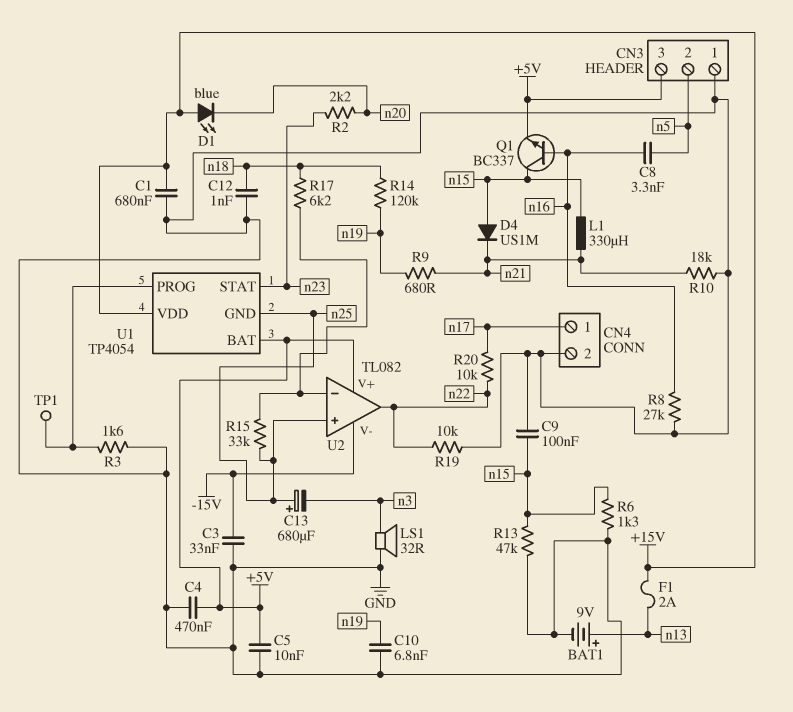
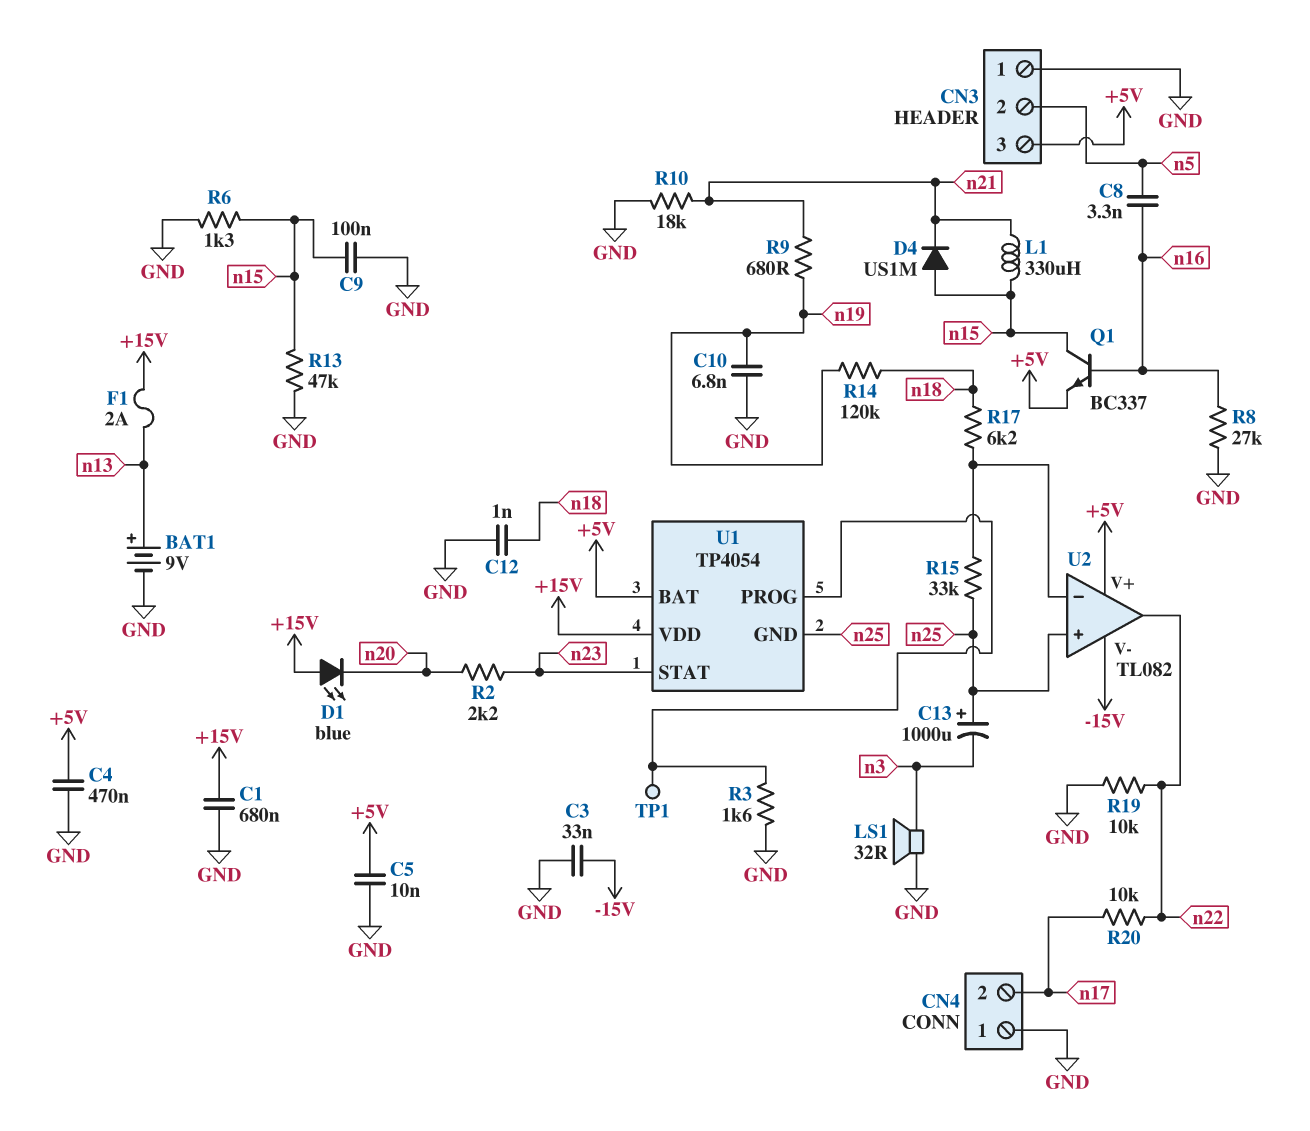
C13: 680uF (plus n25, minus n3) -> 1000uF (plus n25, minus n3)
CN4 pin 1: n17 -> GND
CN4 pin 2: GND -> n17

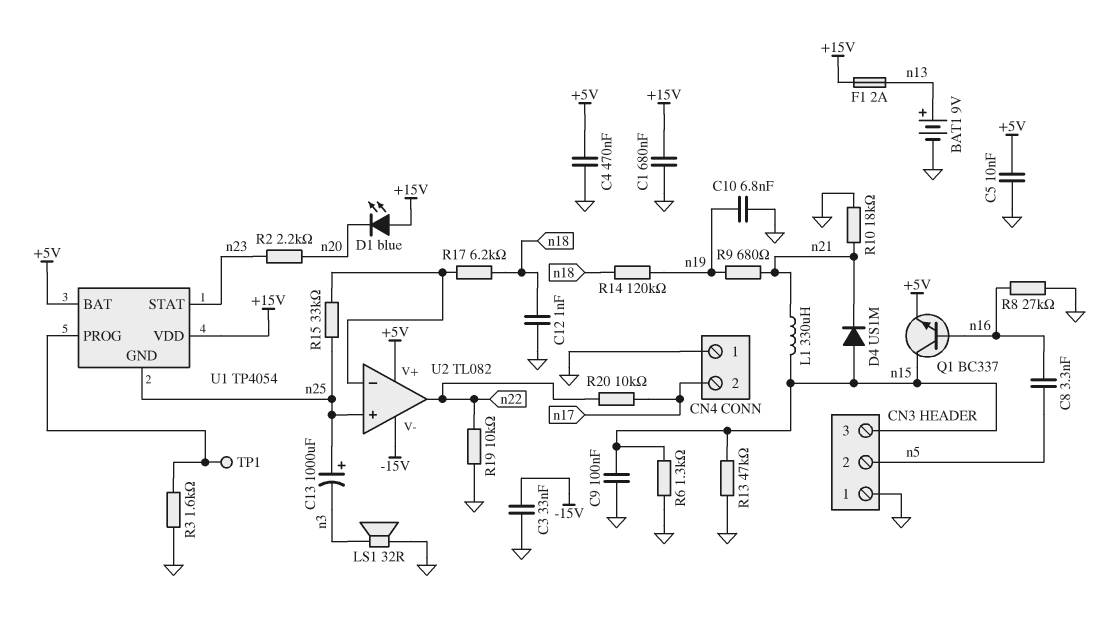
CN3 pin 3: +5V -> n15

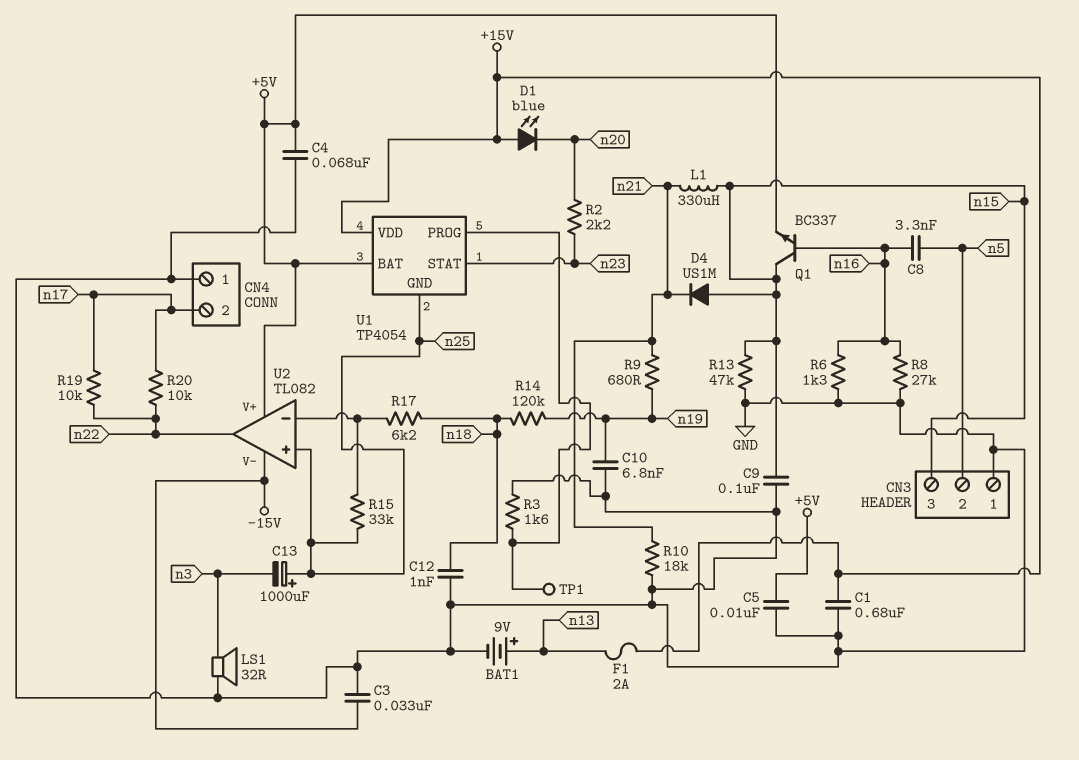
C4: 470nF (+5V, GND) -> 68nF (+5V, GND)
R6: 1.3k (GND, n15) -> 1.3k (GND, n16)
R19: 10k (GND, n22) -> 10k (n17, n22)

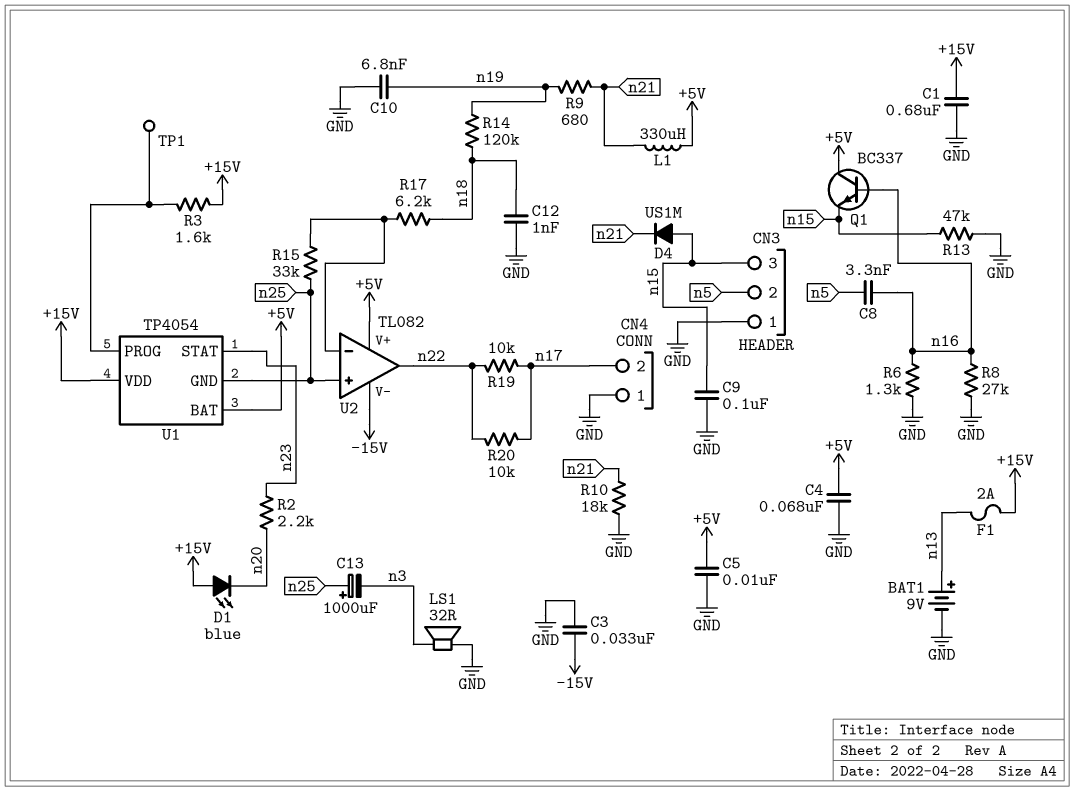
L1: 330uH (n15, n21) -> 330uH (+5V, n21)
Q1: NPN BC337 (B n16, C n15, E +5V) -> NPN BC337 (B n16, C +5V, E n15)
R3: 1.6k (GND, U1/PROG) -> 1.6k (+15V, U1/PROG)

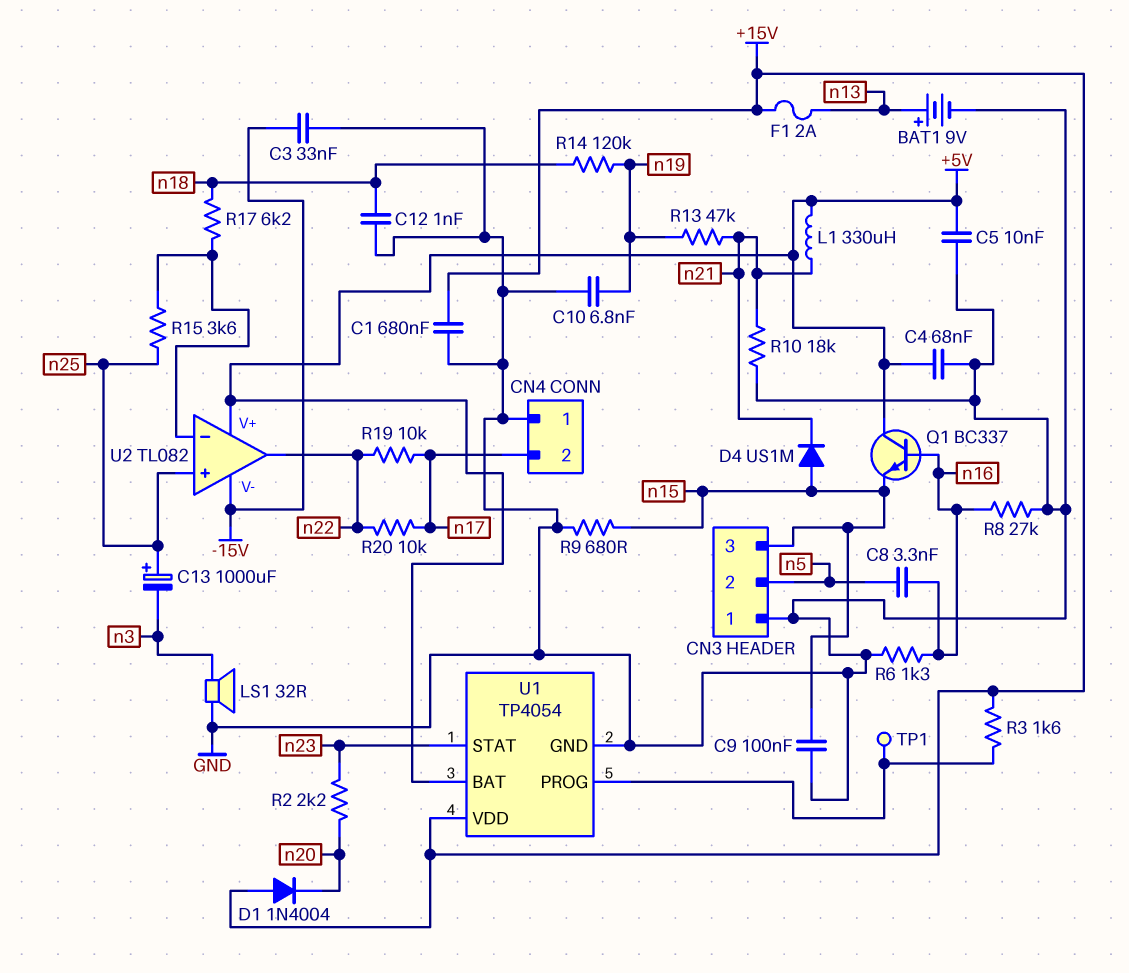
D1: LED blue (A +15V, K n20) -> diode 1N4004 (A +15V, K n20)
R9: 680 (n19, n21) -> 680 (GND, n15)
R13: 47k (GND, n15) -> 47k (n19, n21)
R15: 33k (U2/in-, n25) -> 3.6k (U2/in-, n25)
U1 pin GND: n25 -> GND

